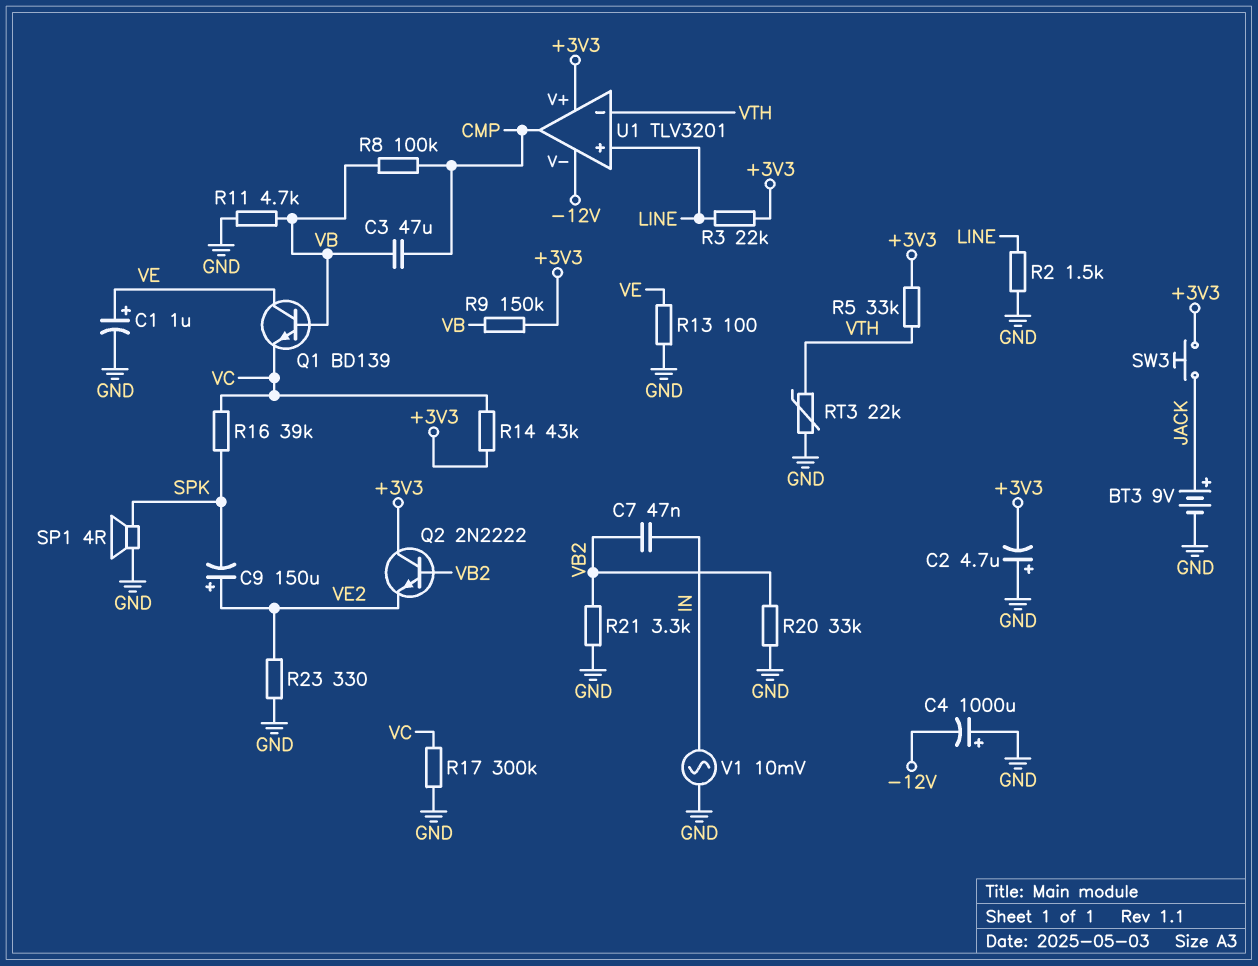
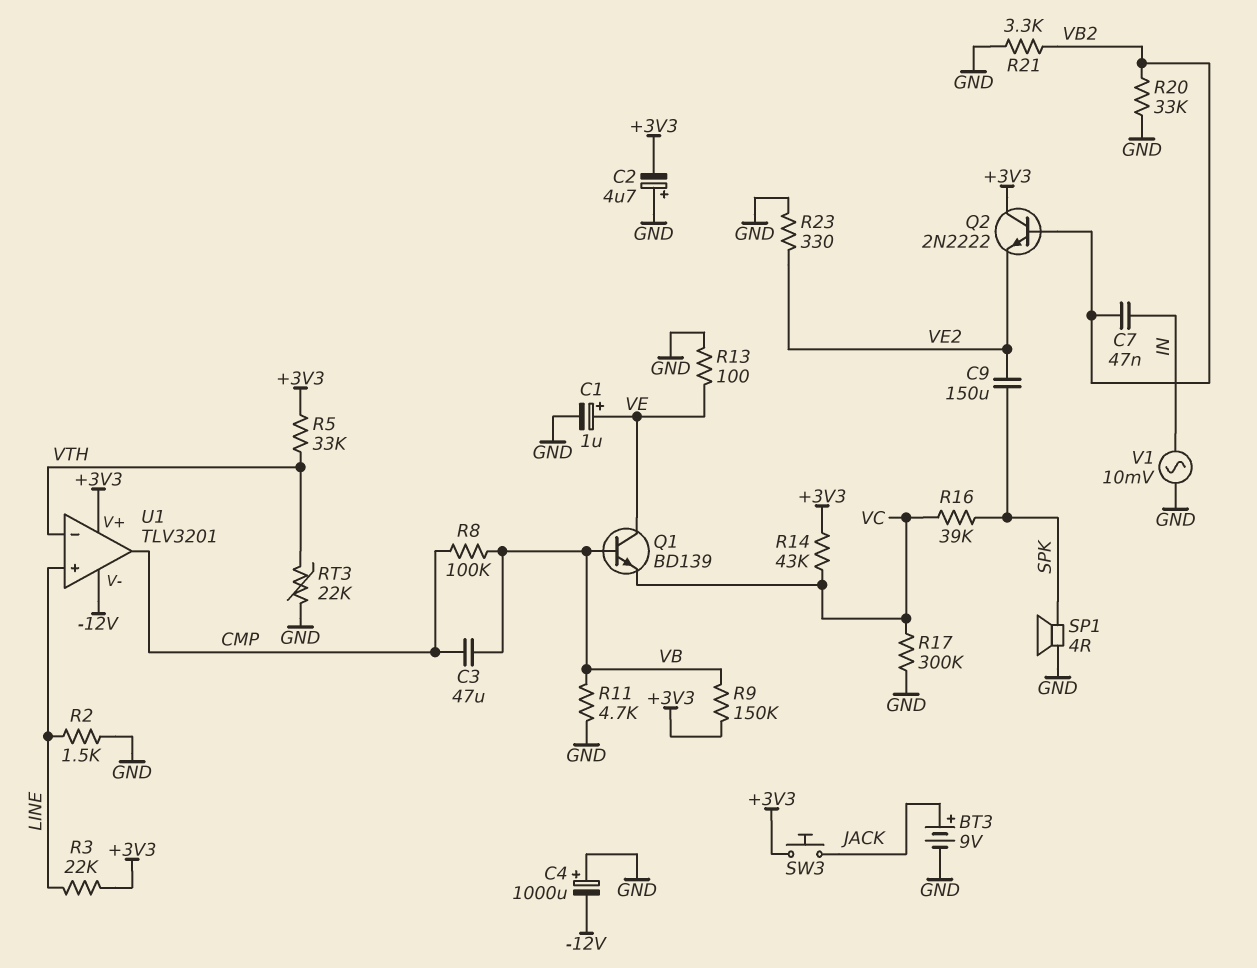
C9: 150uF (plus VE2, minus SPK) -> 150uF (SPK, VE2)

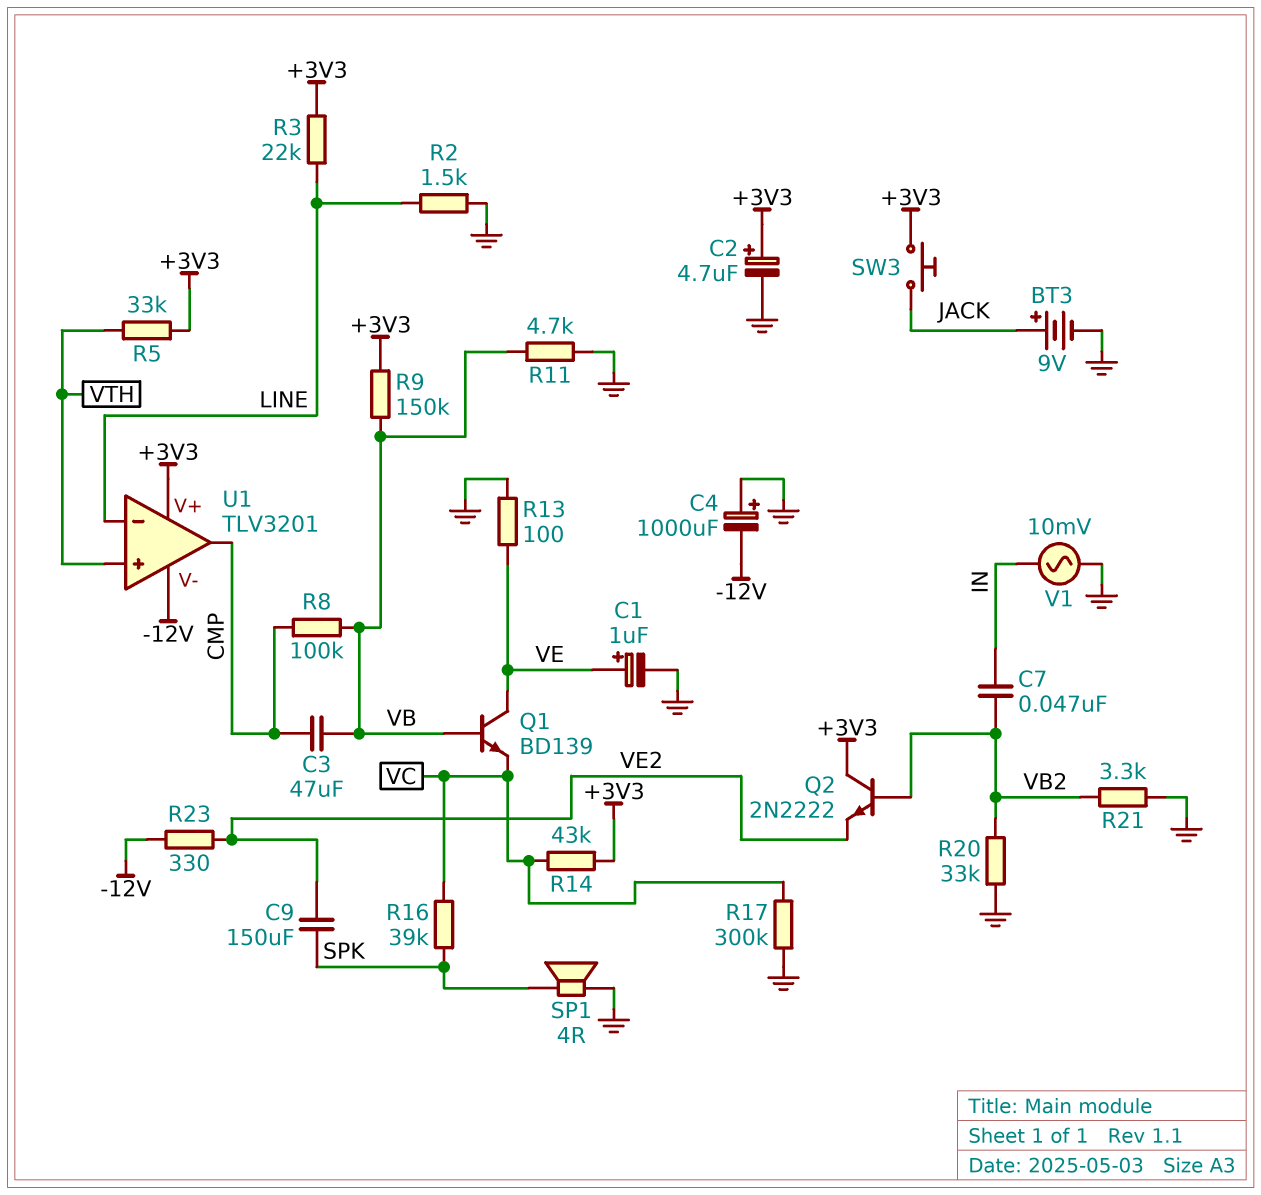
C2: 4.7uF (plus GND, minus +3V3) -> 4.7uF (plus +3V3, minus GND)
R23: 330 (GND, VE2) -> 330 (-12V, VE2)
RT3: 22k (GND, VTH) -> none
U1 pin in+: LINE -> VTH
U1 pin in-: VTH -> LINE

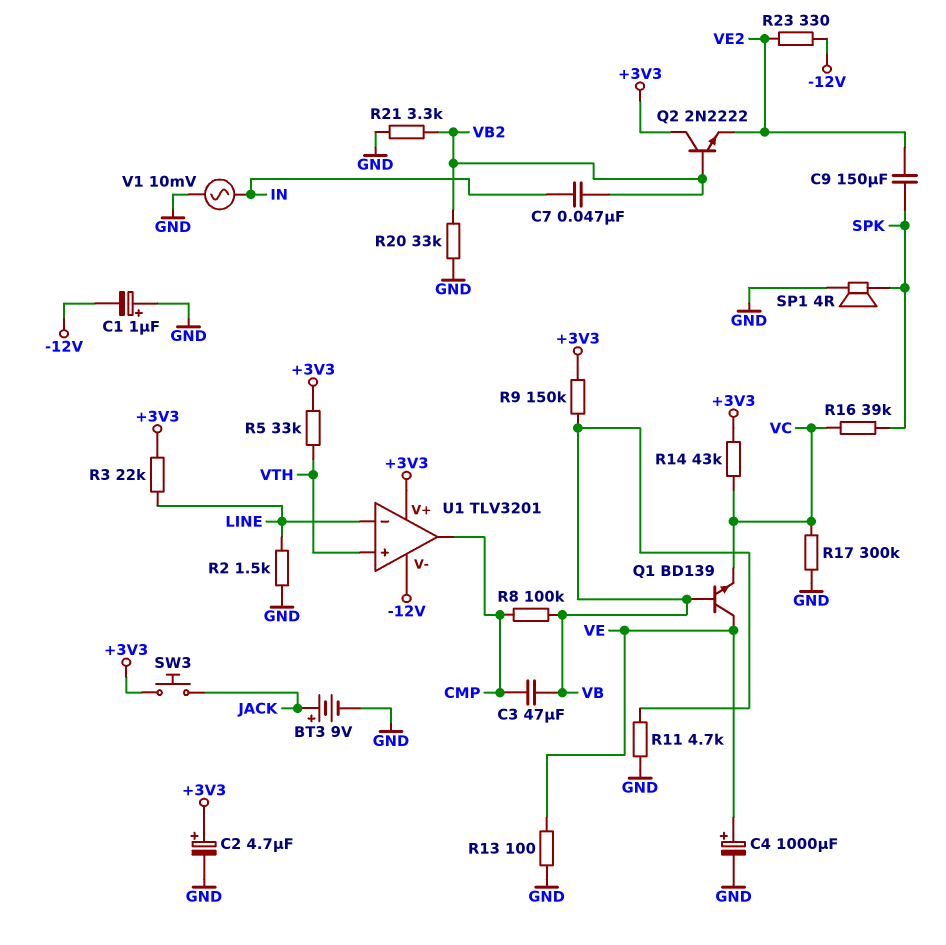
C1: 1uF (plus VE, minus GND) -> 1uF (plus GND, minus -12V)
C4: 1000uF (plus GND, minus -12V) -> 1000uF (plus VE, minus GND)

